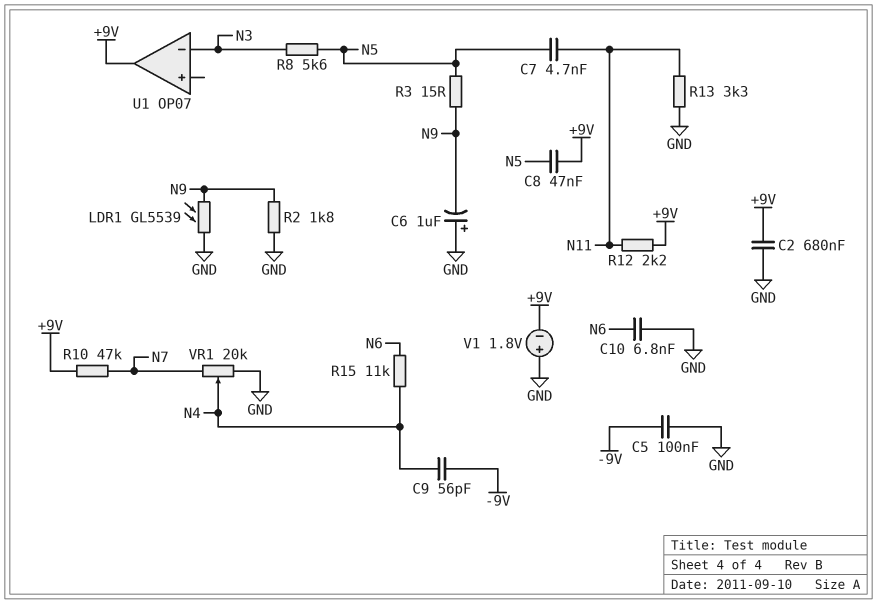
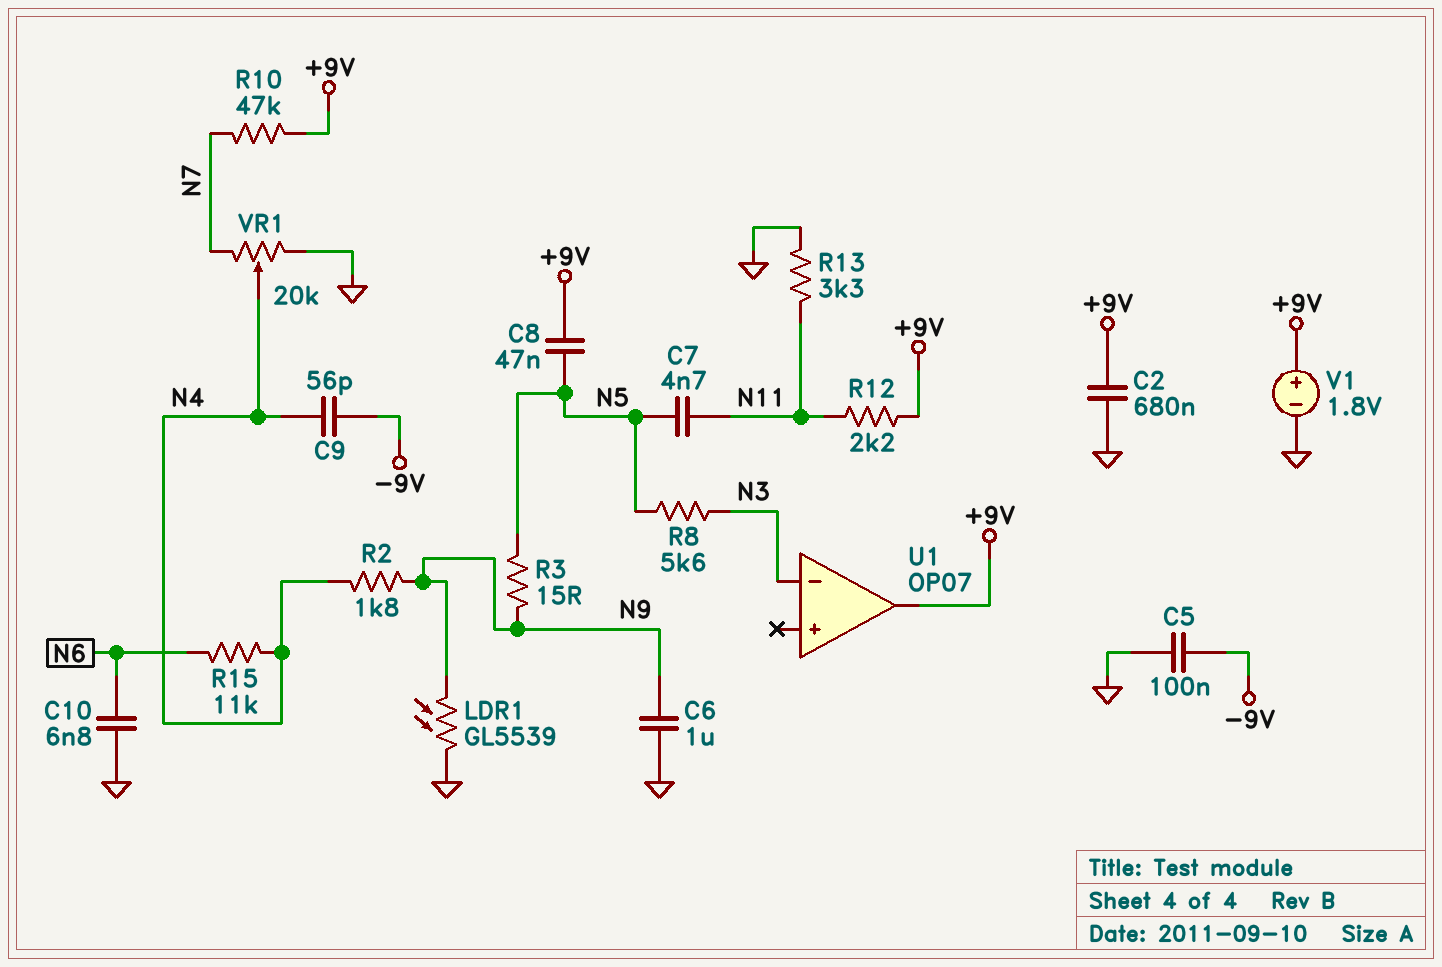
C6: 1uF (plus GND, minus N9) -> 1uF (GND, N9)
R2: 1.8k (GND, N9) -> 1.8k (N4, N9)
V1: 1.8V (plus GND, minus +9V) -> 1.8V (plus +9V, minus GND)

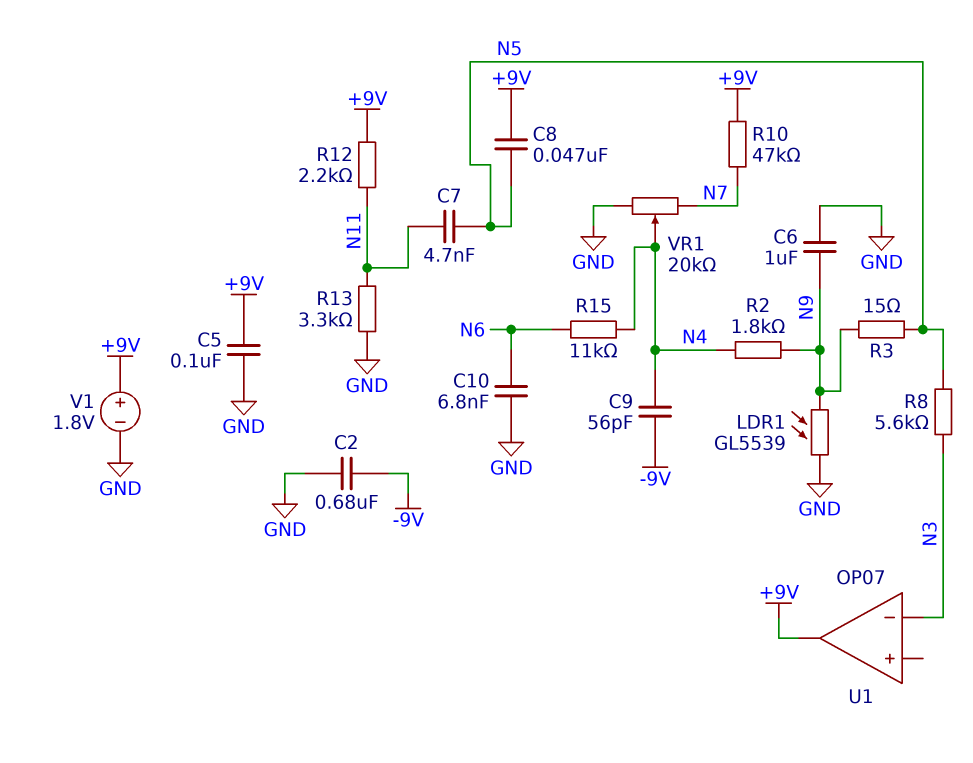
C2: 680nF (+9V, GND) -> 680nF (-9V, GND)
C5: 100nF (-9V, GND) -> 100nF (+9V, GND)

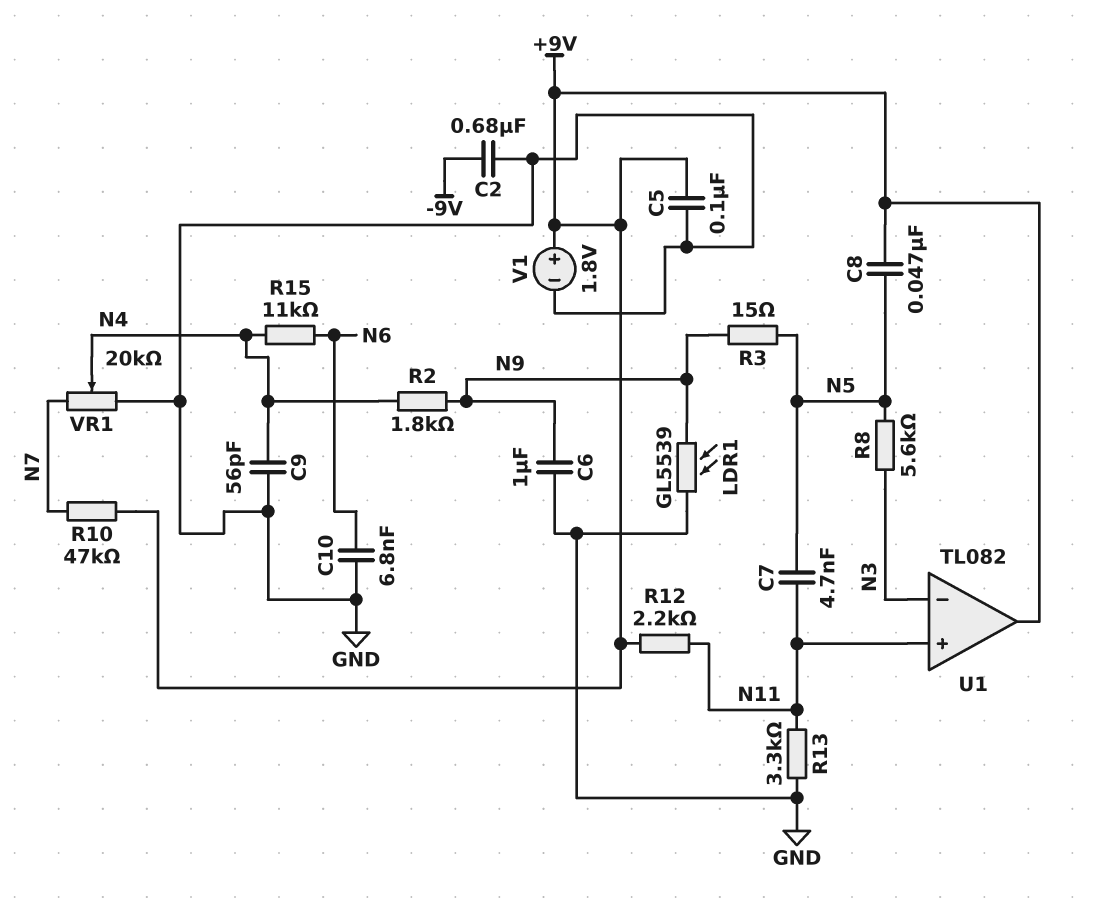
C9: 56pF (-9V, N4) -> 56pF (GND, N4)
U1: OP07 -> TL082
U1 pin in+: none -> N11

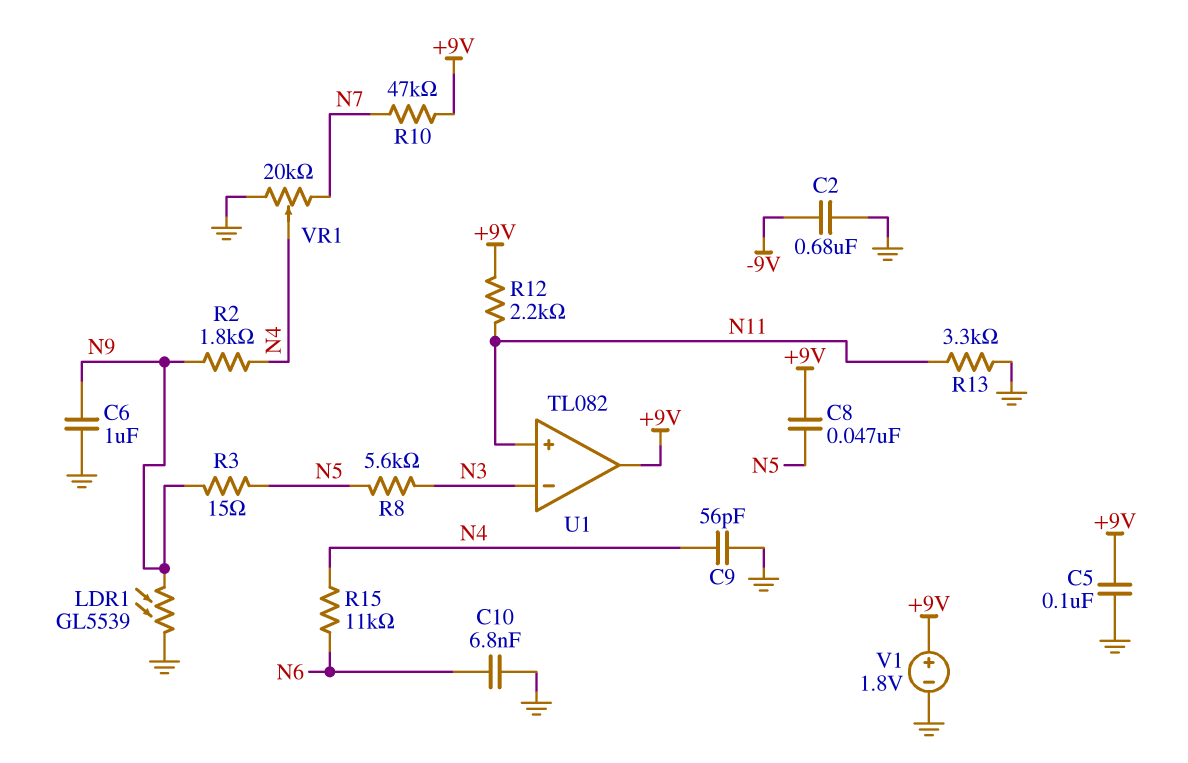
C7: 4.7nF (N5, N11) -> none

